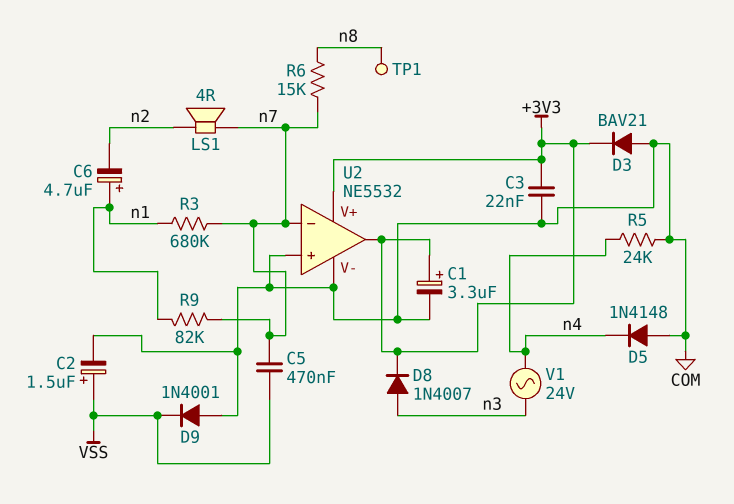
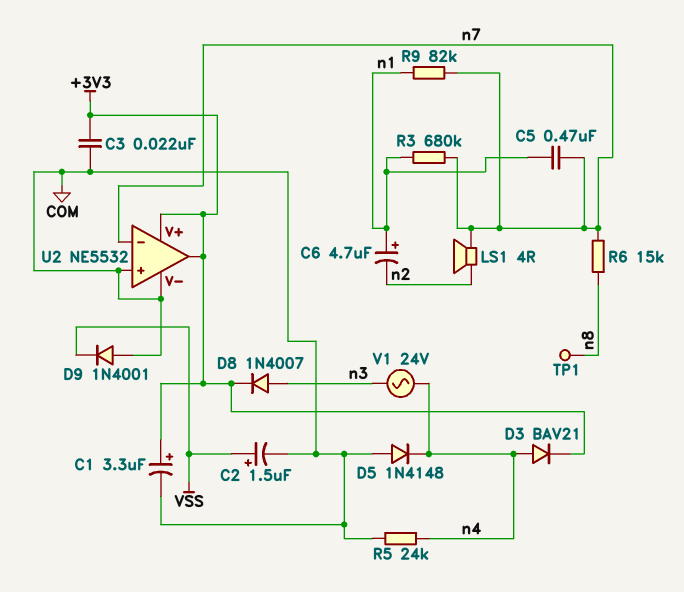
C5: 470nF (VSS, n7) -> 470nF (n1, n7)
D3: diode BAV21 (A COM, K +3V3) -> diode BAV21 (A n4, K +3V3)

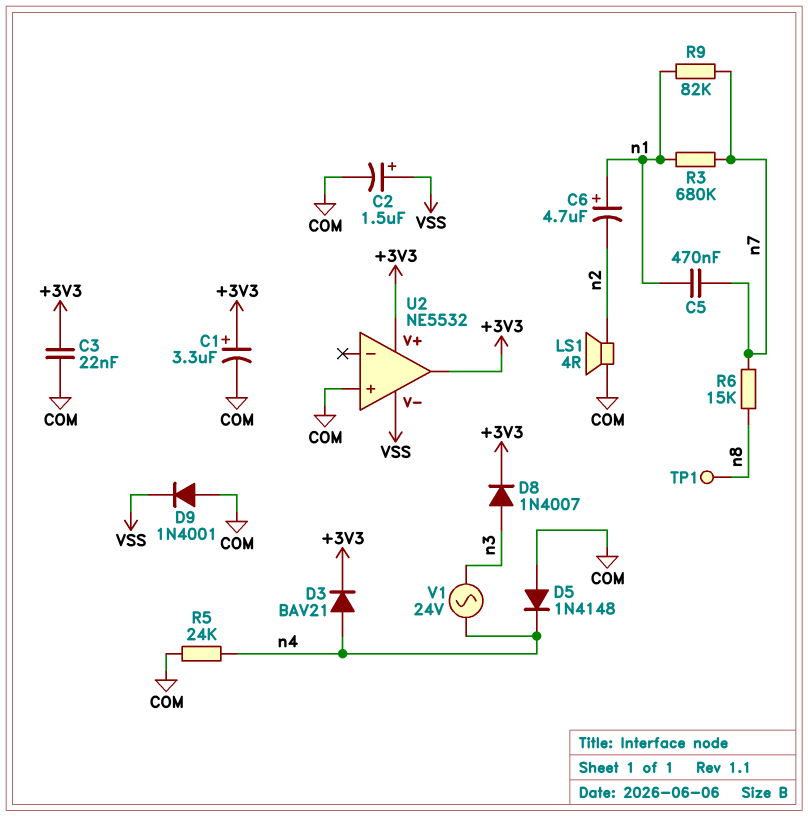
LS1: speaker 4R (n2, n7) -> speaker 4R (COM, n2)
U2 pin V-: COM -> VSS
U2 pin in-: n7 -> none

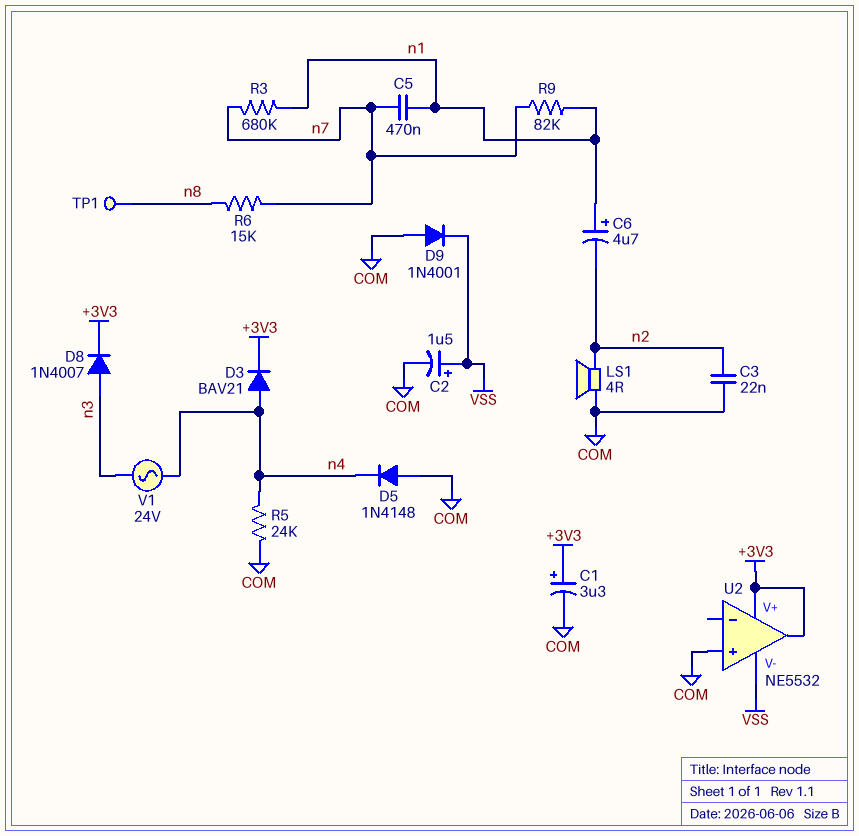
C3: 22nF (+3V3, COM) -> 22nF (COM, n2)

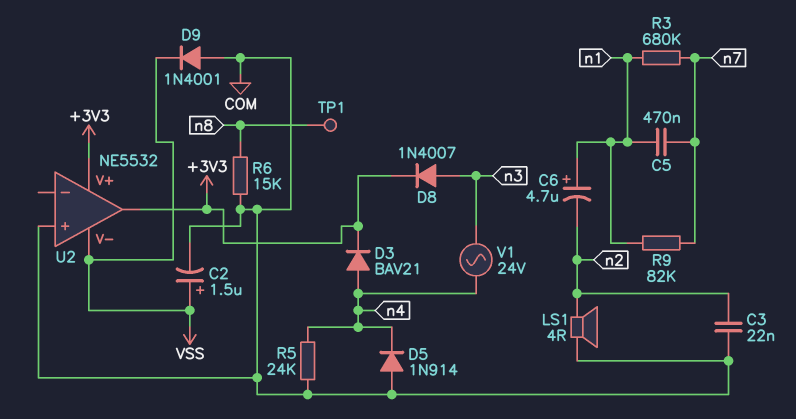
C1: 3.3uF (plus +3V3, minus COM) -> none
D5: diode 1N4148 (A COM, K n4) -> diode 1N914 (A COM, K n4)
R6: 15k (n7, n8) -> 15k (COM, n8)

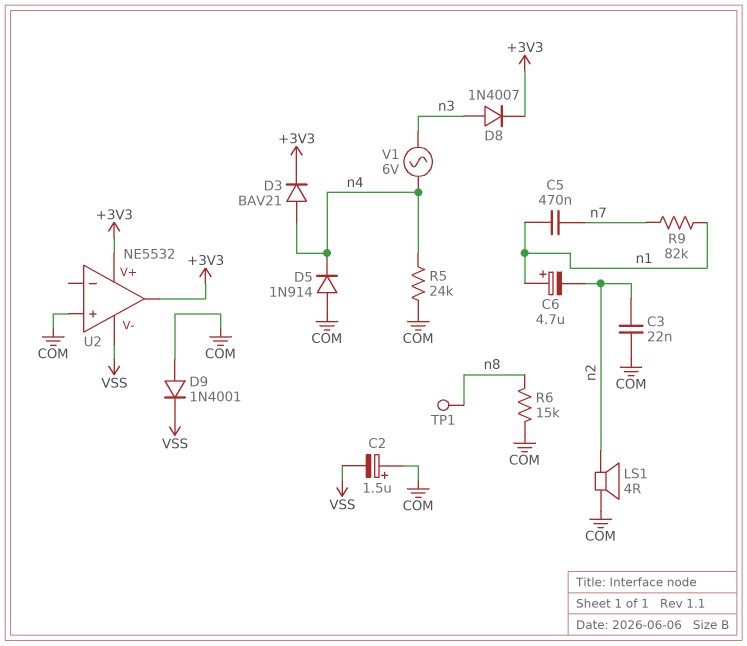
C2: 1.5uF (plus VSS, minus COM) -> 1.5uF (plus COM, minus VSS)
R3: 680k (n1, n7) -> none
V1: AC 24V (n3, n4) -> AC 6V (n3, n4)

